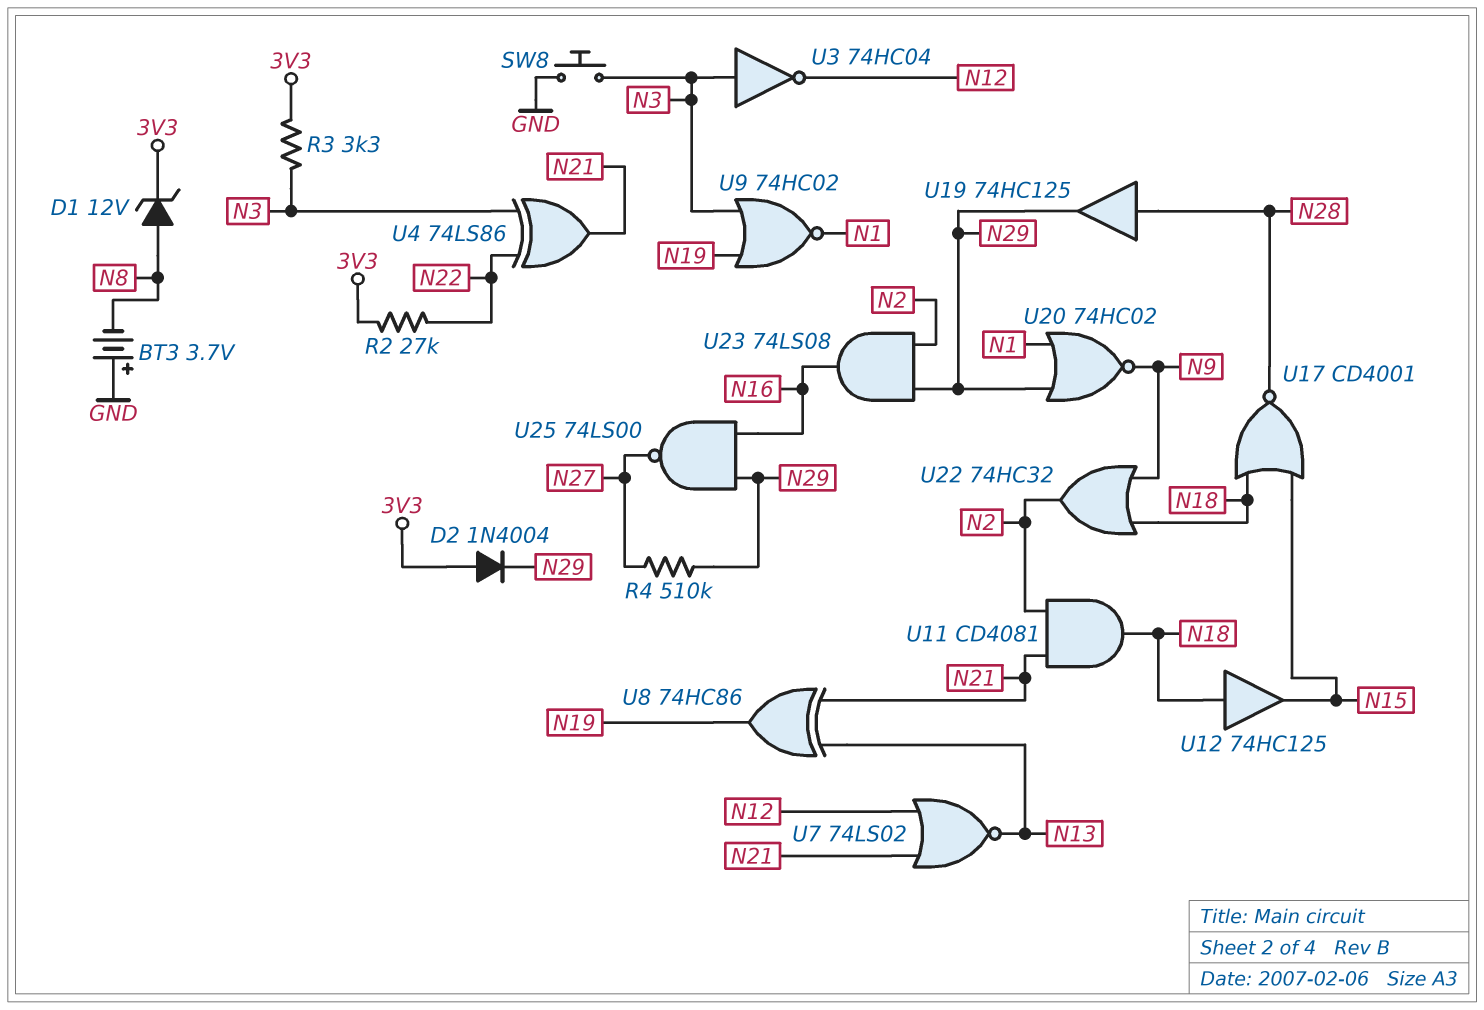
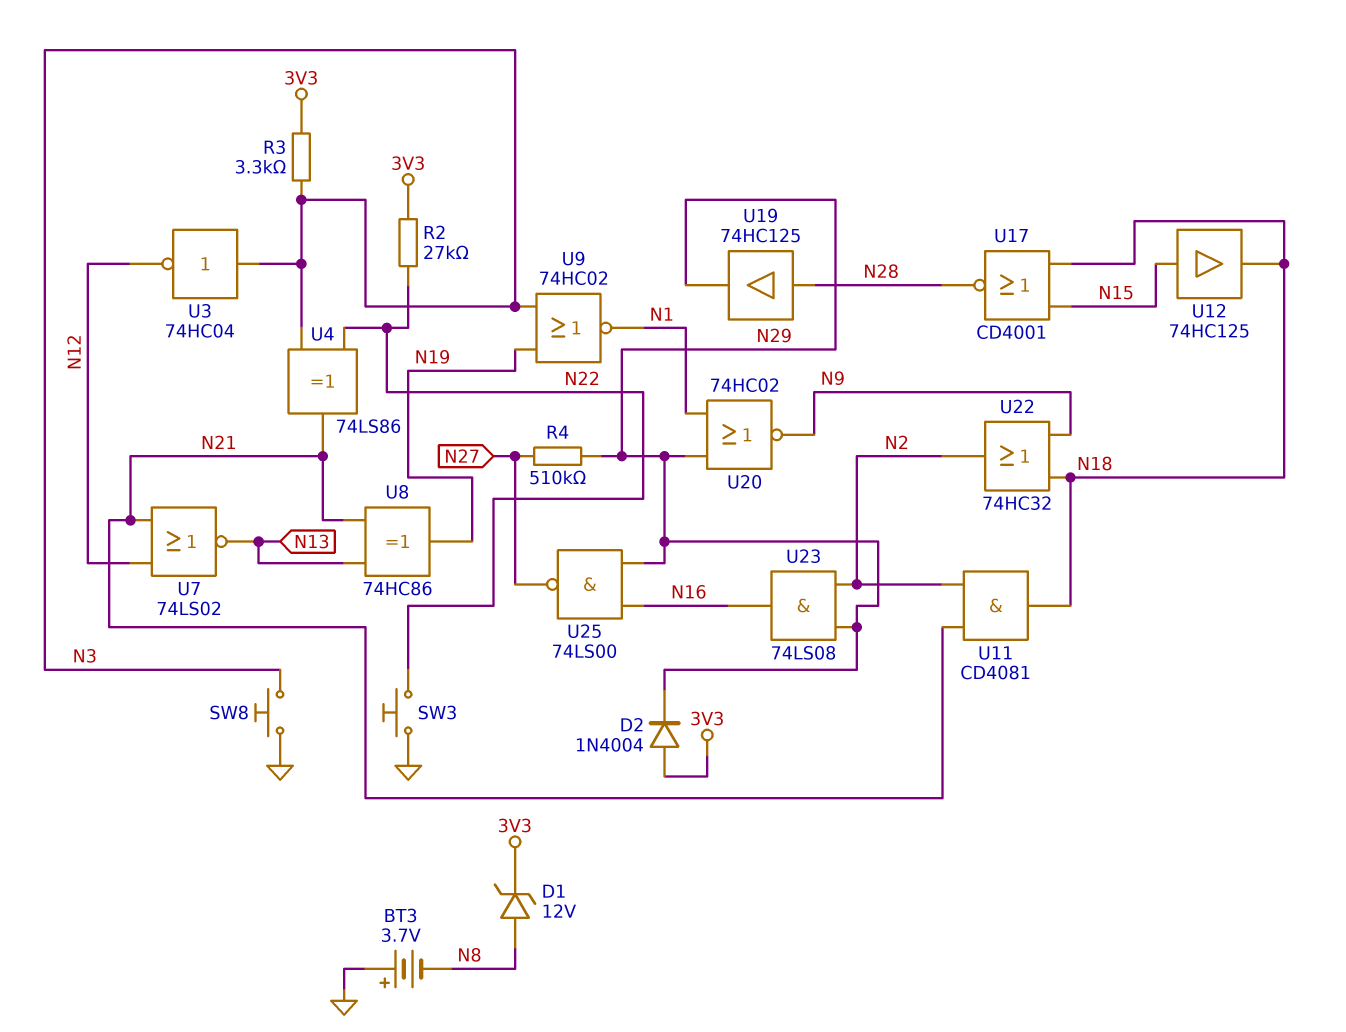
SW3: none -> button (GND, N22)
U12: buffer 74HC125 (in N18, out N15) -> buffer 74HC125 (in N15, out N18)

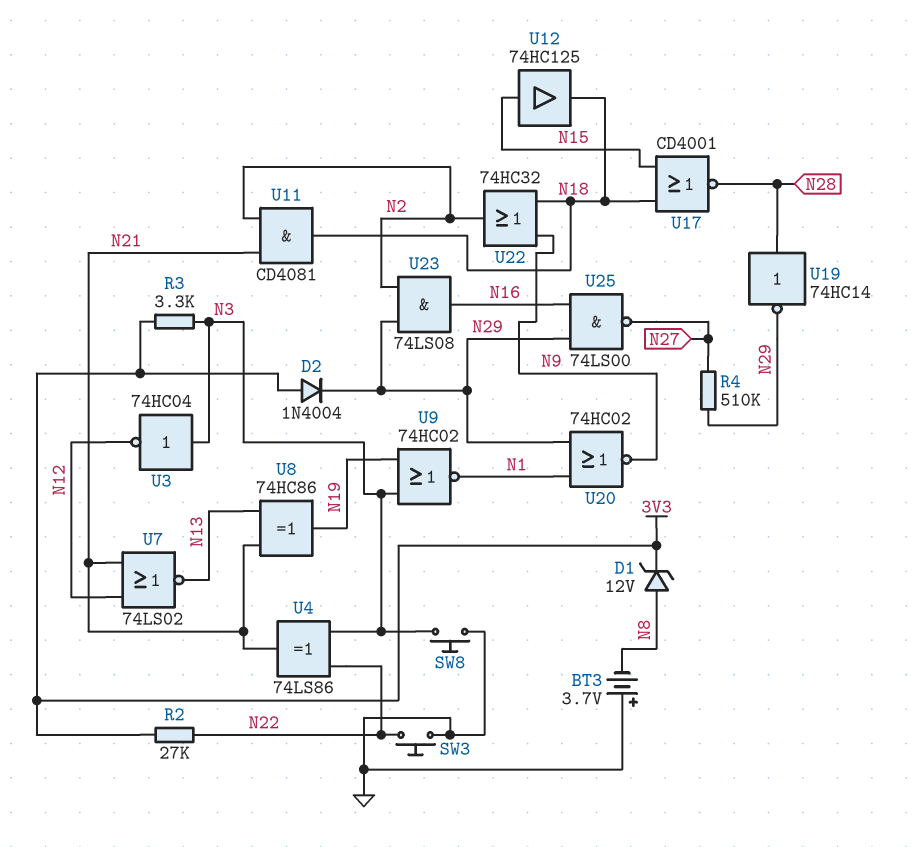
U19: buffer 74HC125 (in N28, out N29) -> NOT 74HC14 (in N28, out N29)

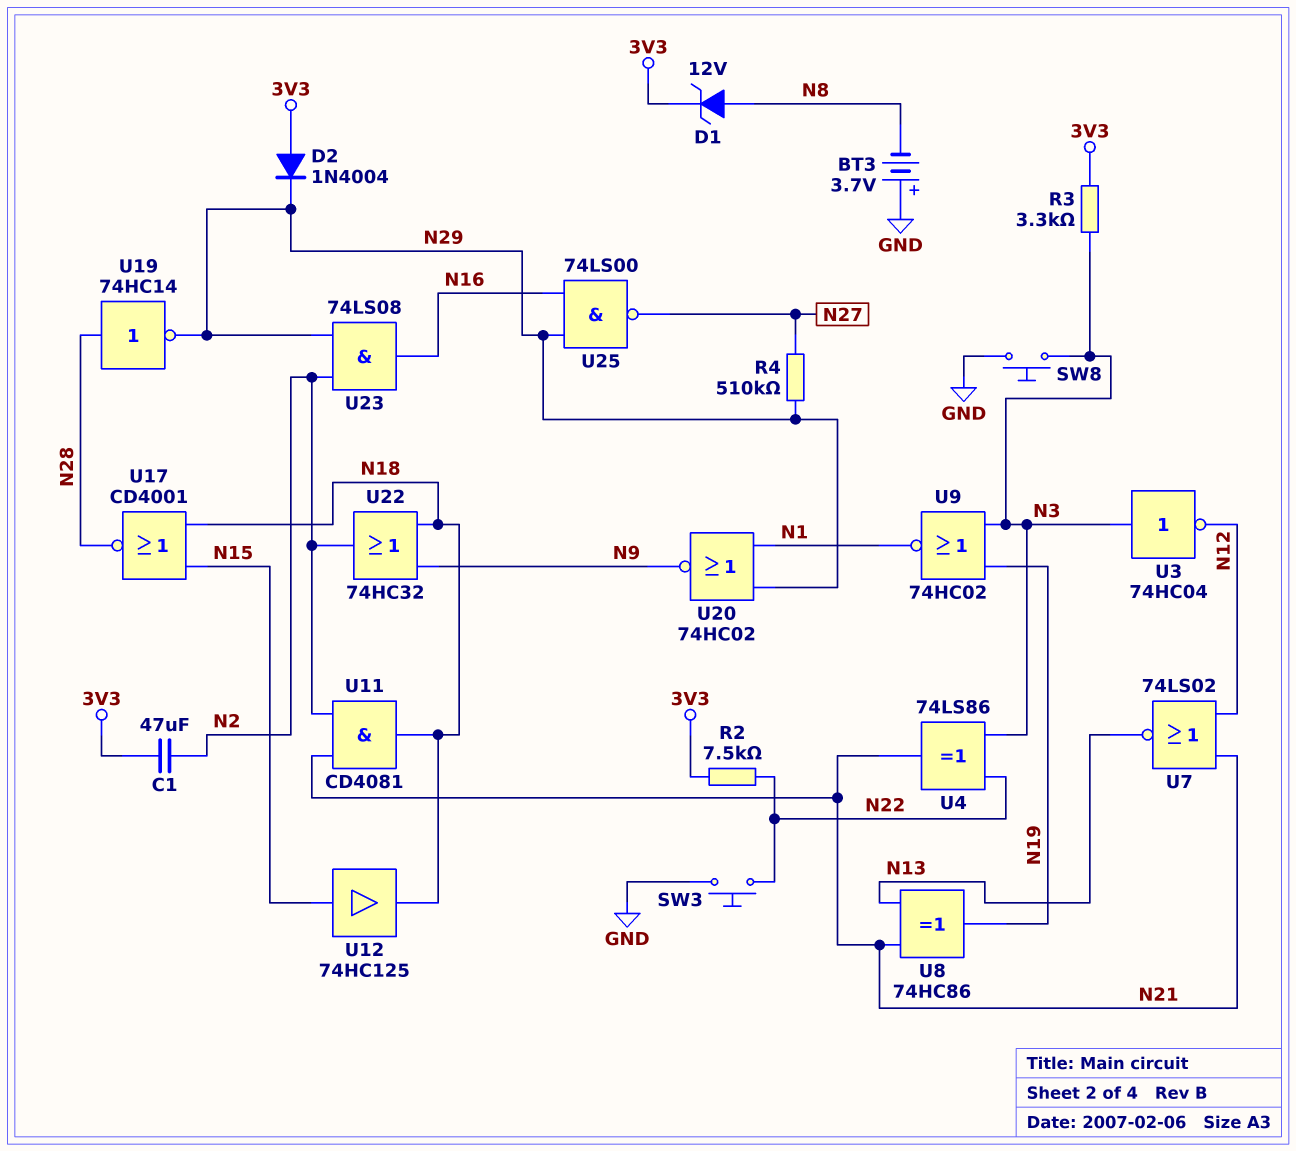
C1: none -> 47uF (3V3, N2)
R2: 27k (3V3, N22) -> 7.5k (3V3, N22)

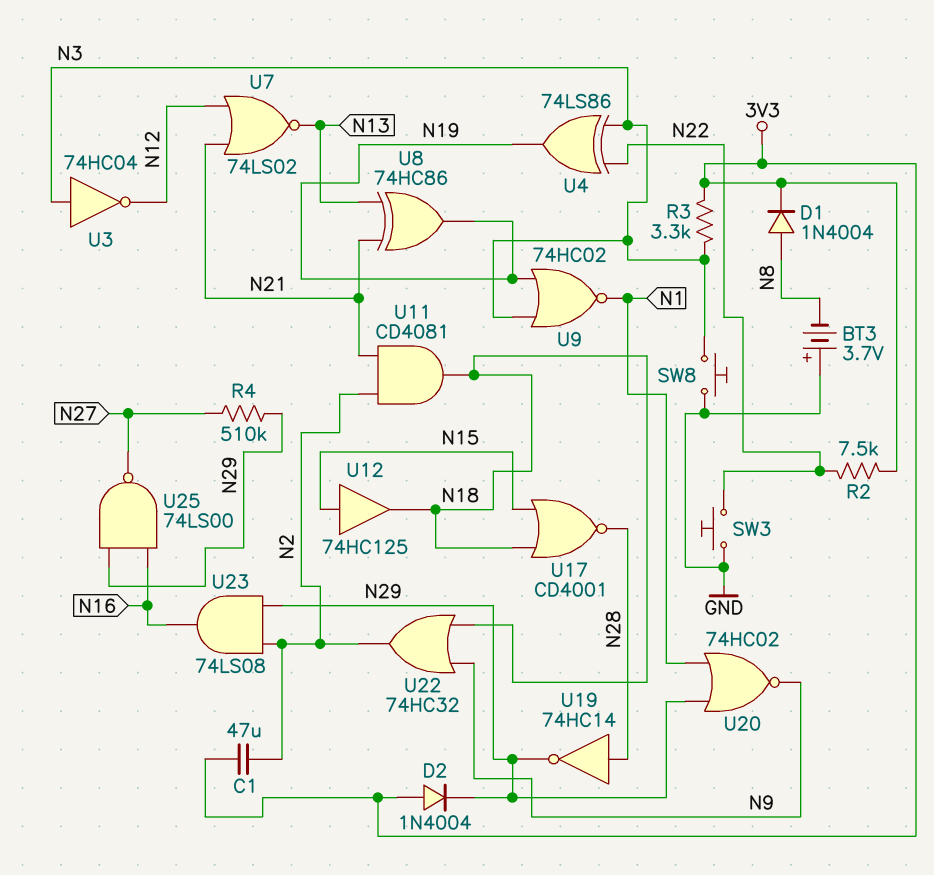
D1: zener 12V (A N8, K 3V3) -> diode 1N4004 (A N8, K 3V3)
U4: XOR 74LS86 (in N3, in N22, out N21) -> XOR 74LS86 (in N3, in N22, out N19)

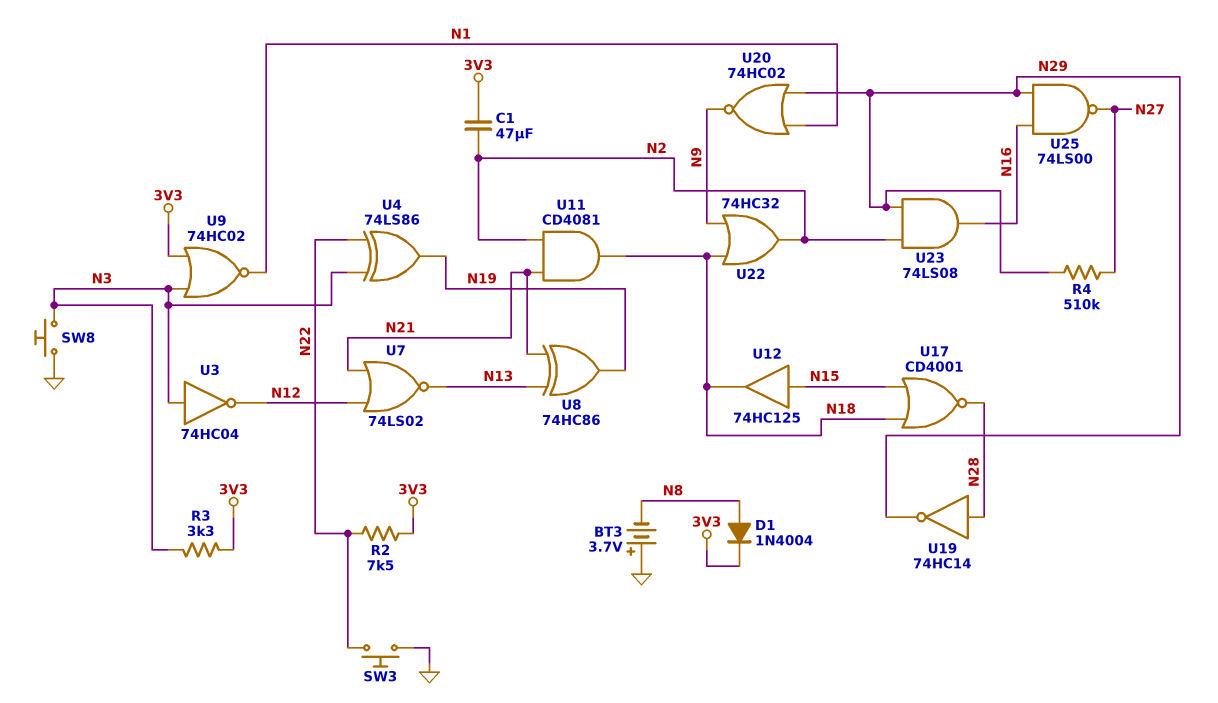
D2: diode 1N4004 (A 3V3, K N29) -> none
U9: NOR 74HC02 (in N3, in N19, out N1) -> NOR 74HC02 (in 3V3, in N3, out N1)

